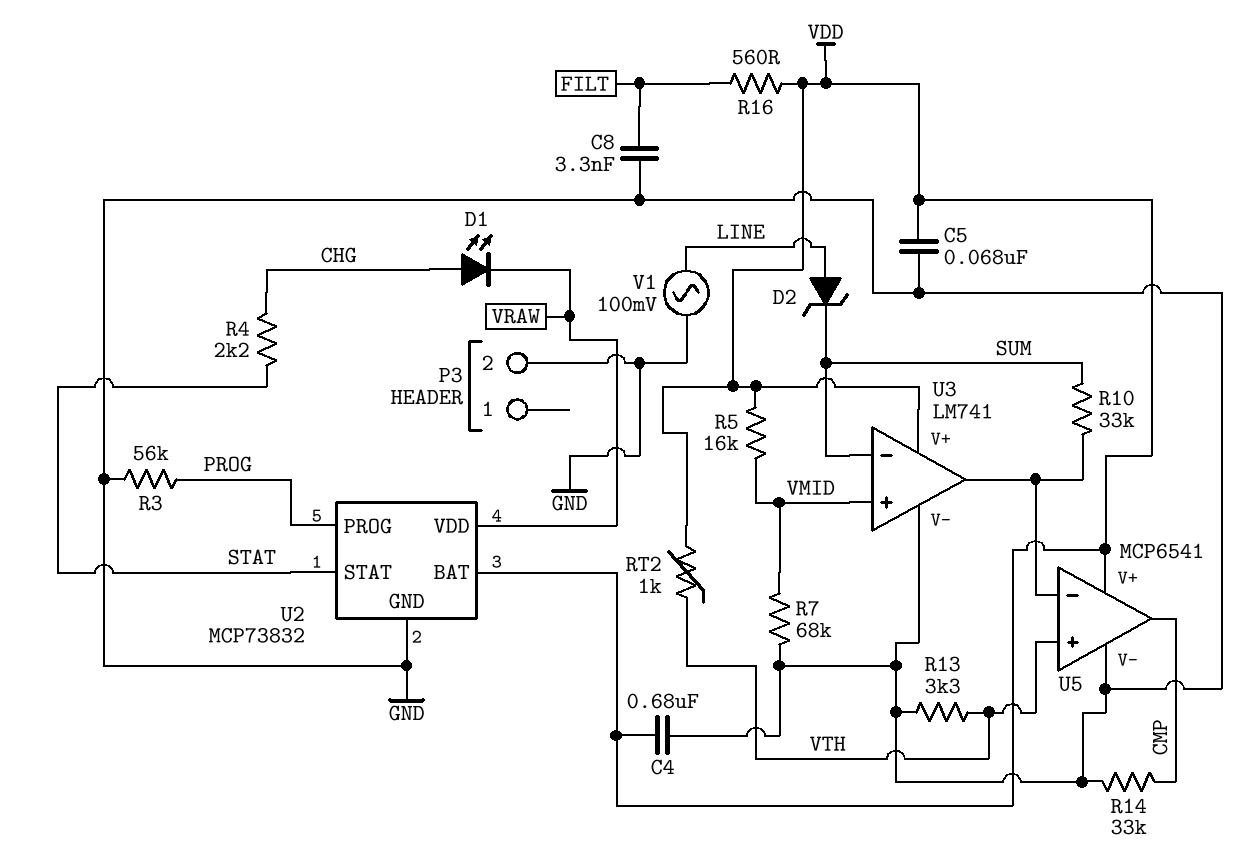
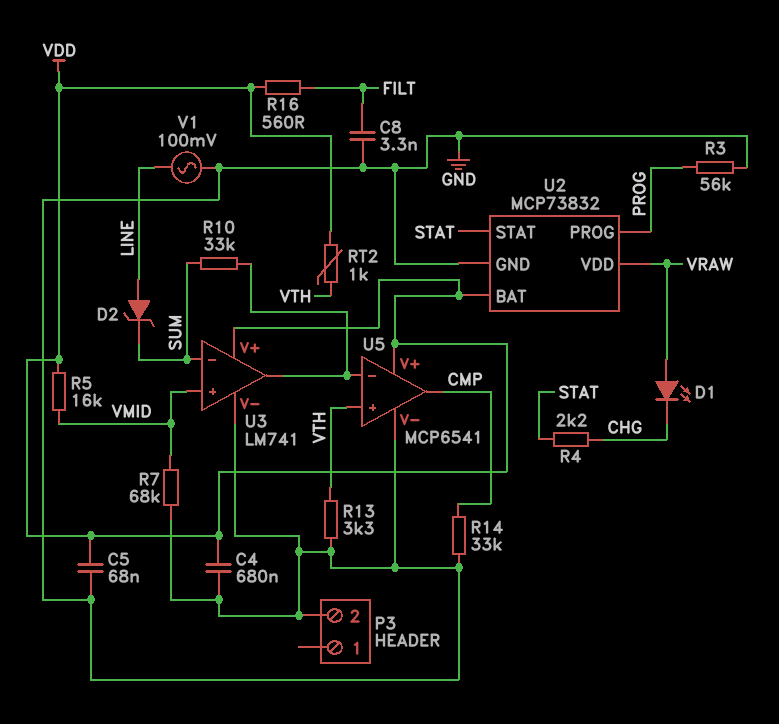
D1: LED (A CHG, K VRAW) -> LED (A VRAW, K CHG)

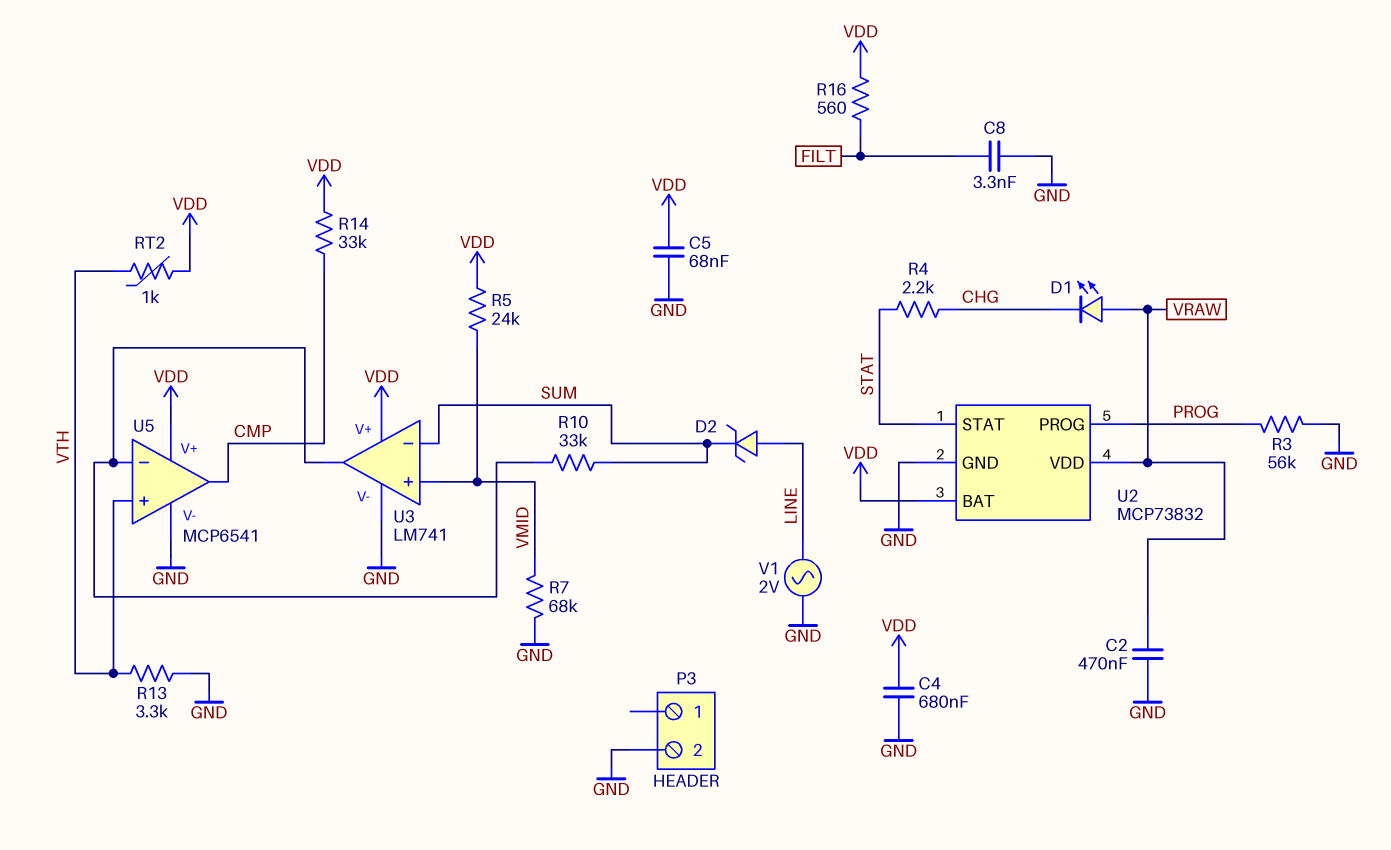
C2: none -> 470nF (GND, VRAW)
R5: 16k (VDD, VMID) -> 24k (VDD, VMID)
R14: 33k (CMP, GND) -> 33k (CMP, VDD)
V1: AC 100mV (GND, LINE) -> AC 2V (GND, LINE)

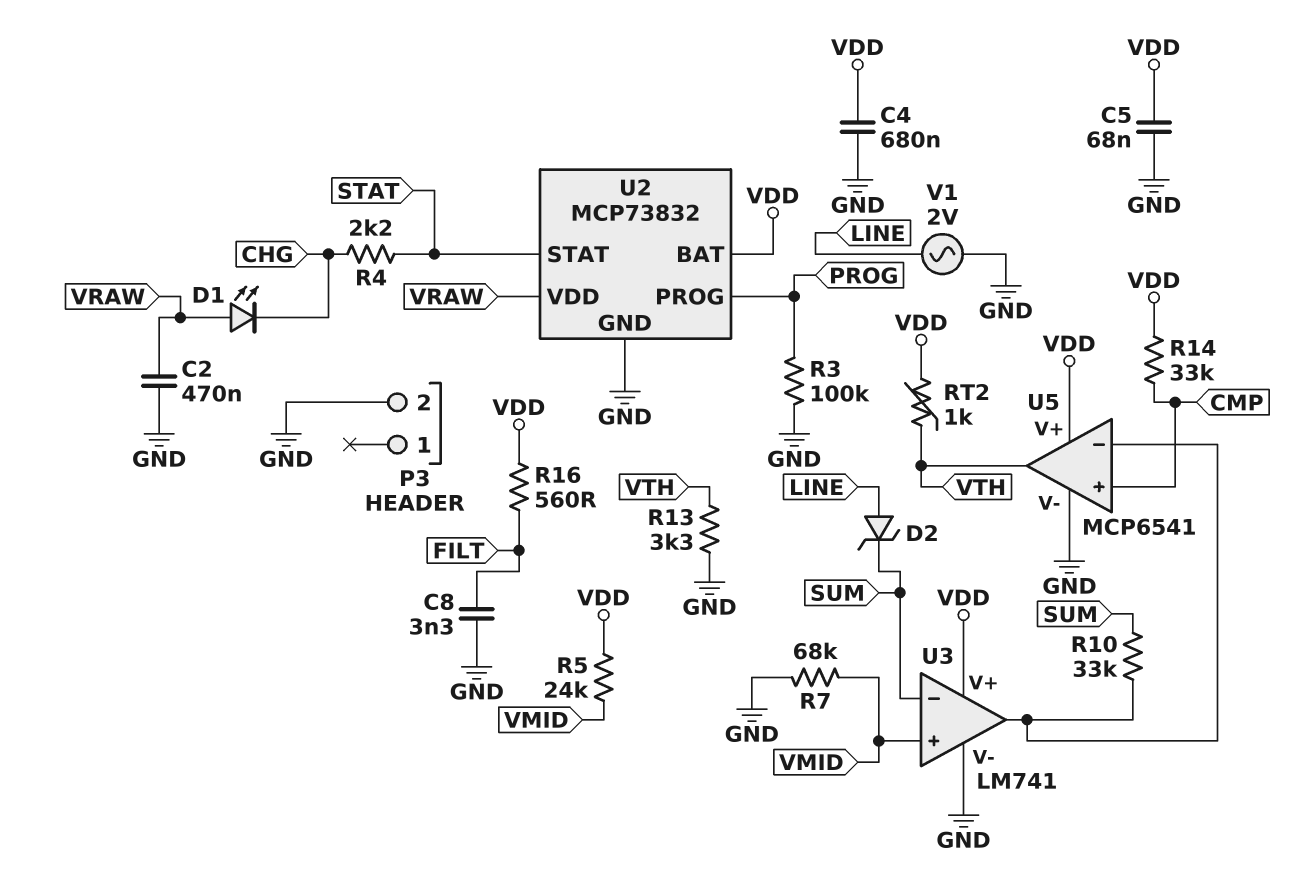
R3: 56k (GND, PROG) -> 100k (GND, PROG)
U5 pin in+: VTH -> CMP
U5 pin out: CMP -> VTH

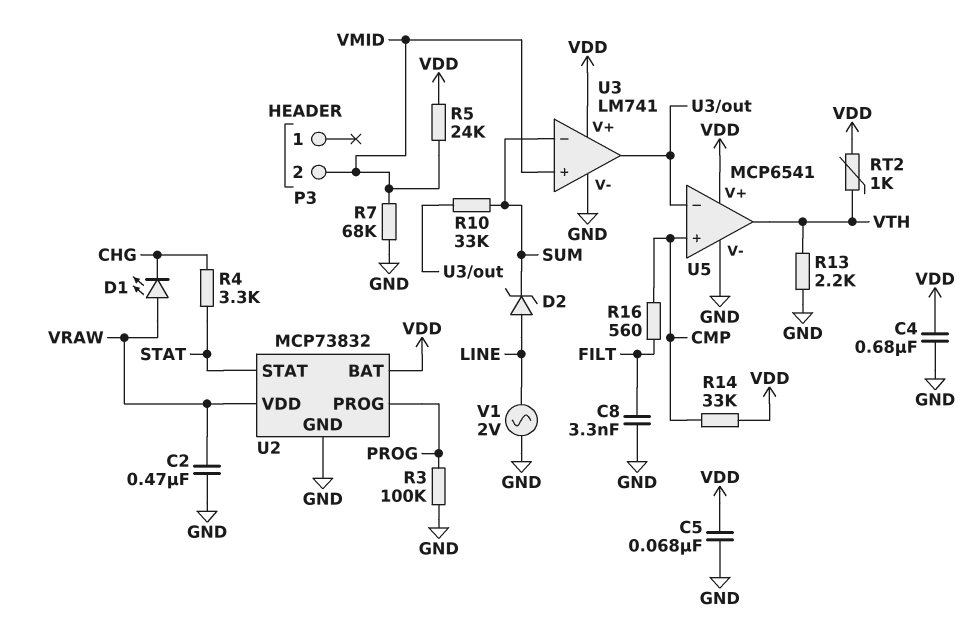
P3 pin 2: GND -> VMID
R4: 2.2k (CHG, STAT) -> 3.3k (CHG, STAT)
R13: 3.3k (GND, VTH) -> 2.2k (GND, VTH)
R16: 560 (FILT, VDD) -> 560 (CMP, FILT)

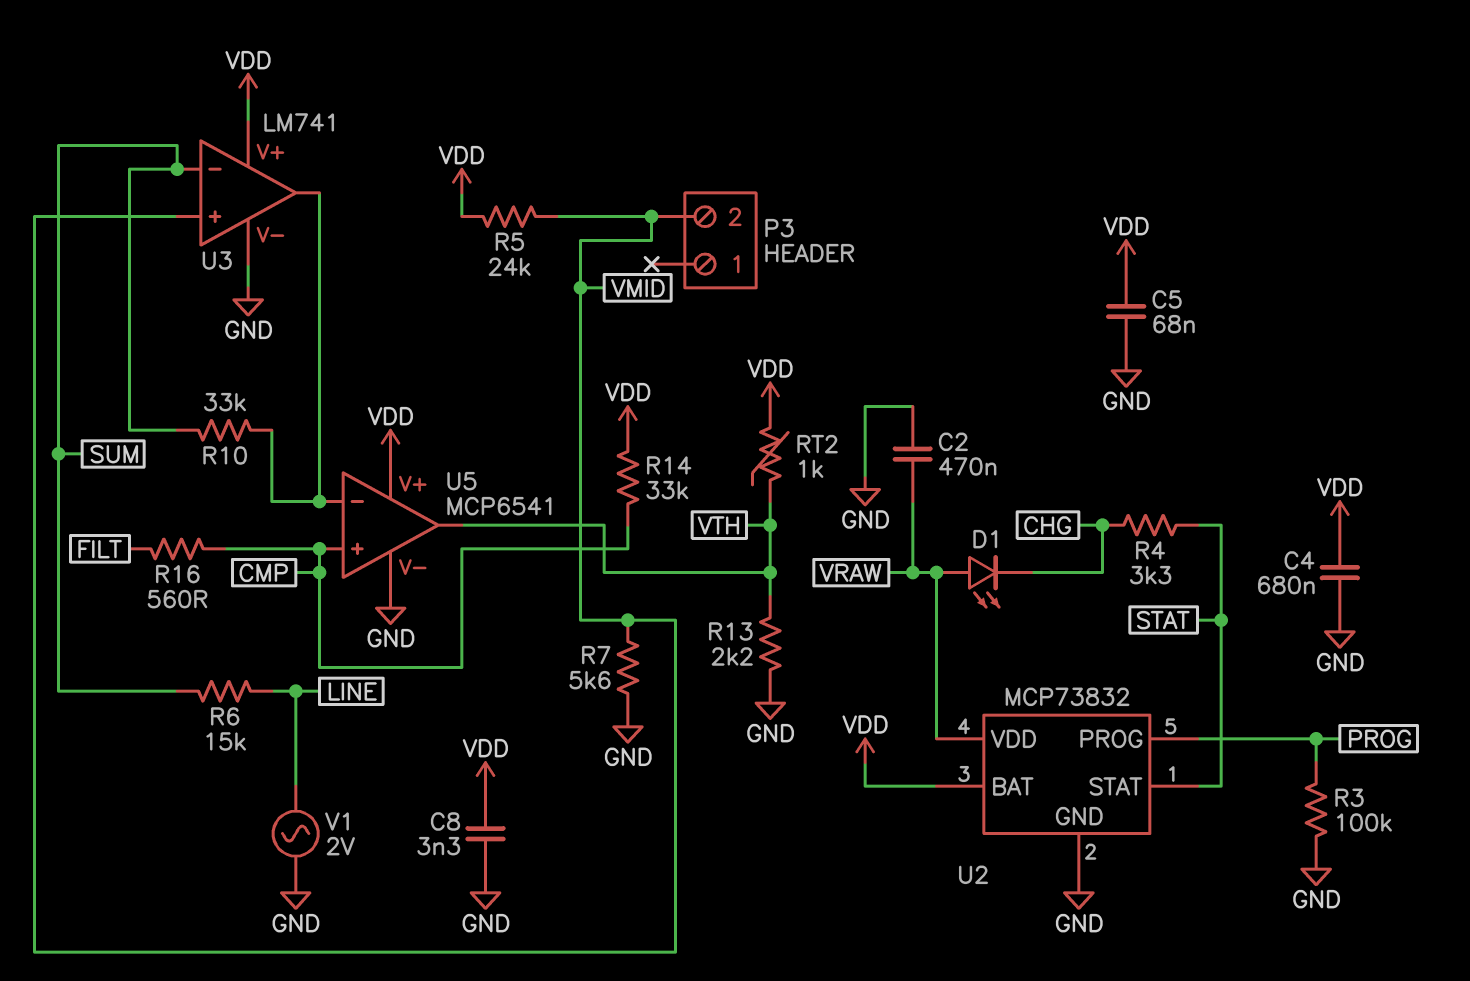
C8: 3.3nF (FILT, GND) -> 3.3nF (GND, VDD)
D2: zener (A LINE, K SUM) -> none
R6: none -> 15k (LINE, SUM)
R7: 68k (GND, VMID) -> 5.6k (GND, VMID)

